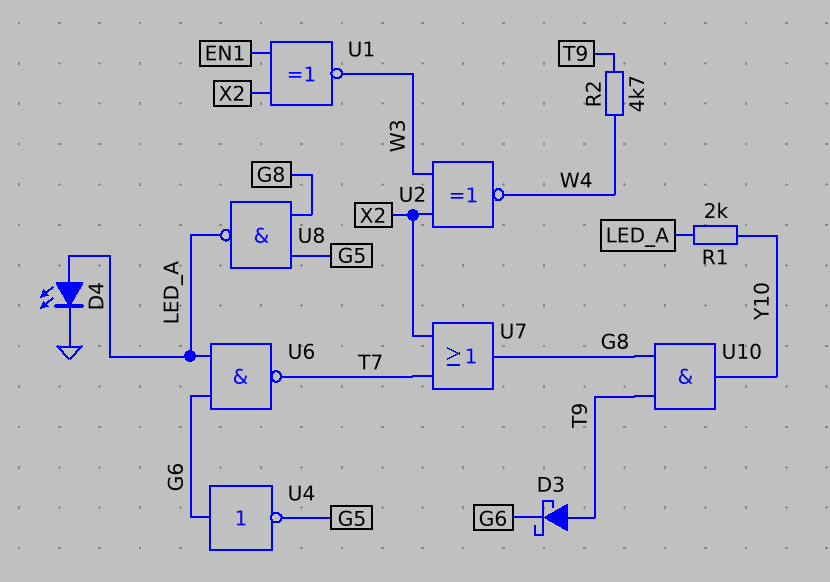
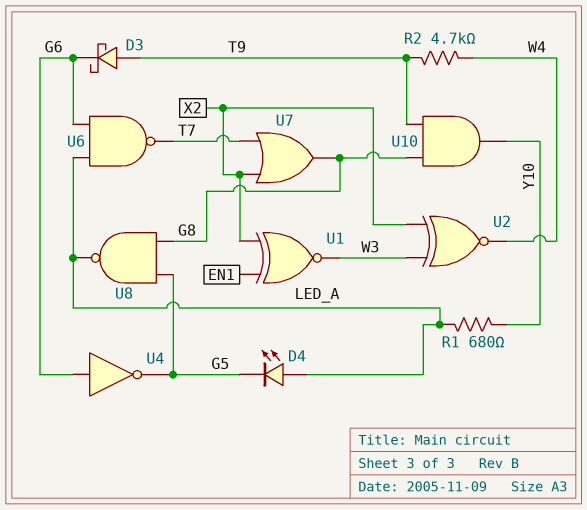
D4: LED (A LED_A, K GND) -> LED (A LED_A, K G5)
R1: 2k (LED_A, Y10) -> 680 (LED_A, Y10)

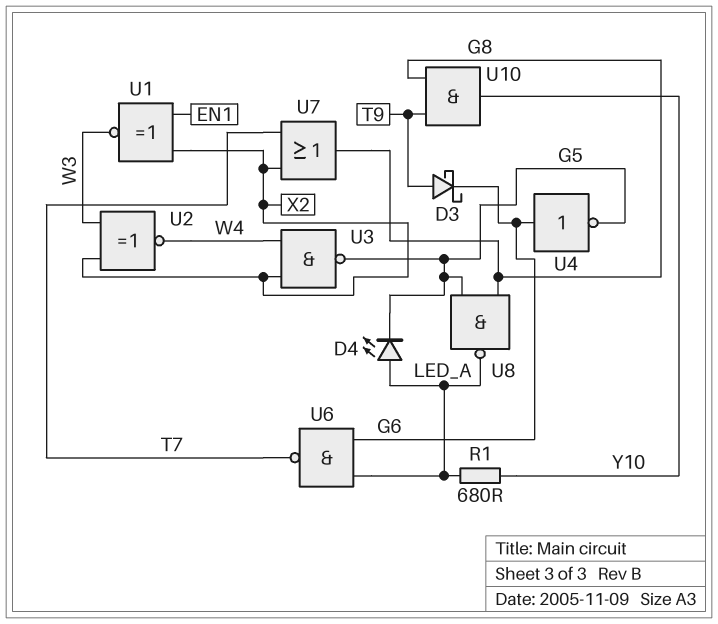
R2: 4.7k (T9, W4) -> none
U3: none -> NAND (in W4, in X2, out G5)

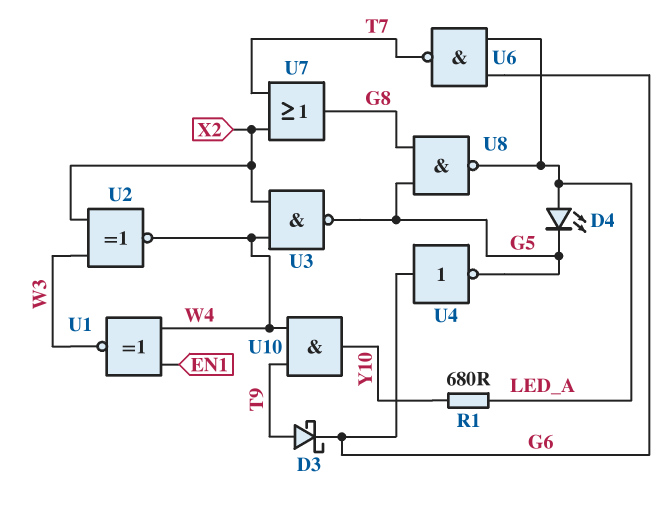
U1: XNOR (in EN1, in X2, out W3) -> XNOR (in EN1, in W4, out W3)
U10: AND (in G8, in T9, out Y10) -> AND (in T9, in W4, out Y10)

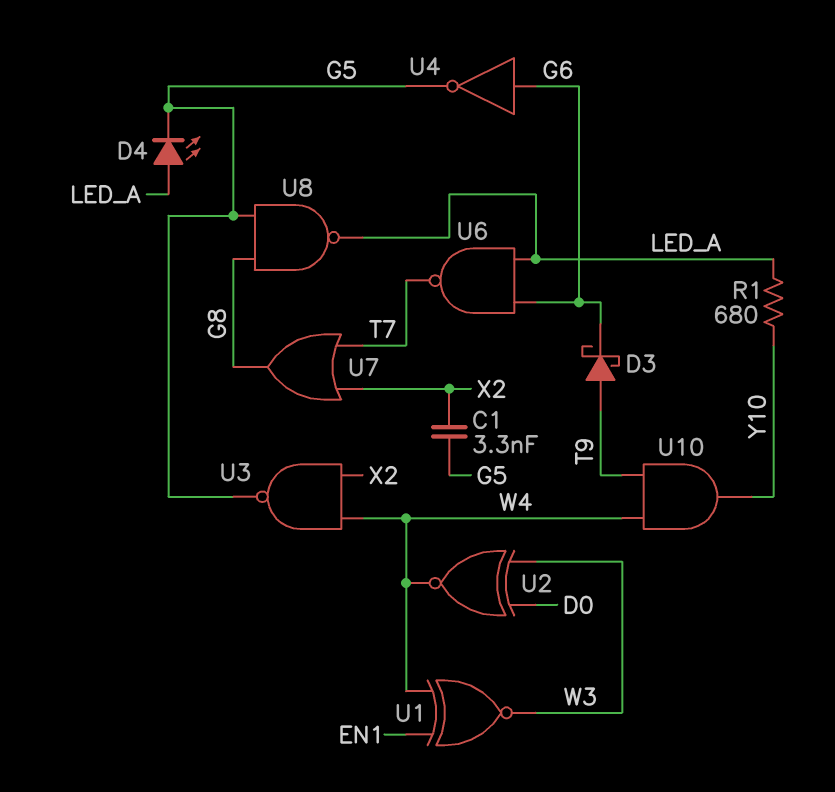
C1: none -> 3.3nF (G5, X2)
U2: XNOR (in W3, in X2, out W4) -> XNOR (in D0, in W3, out W4)

